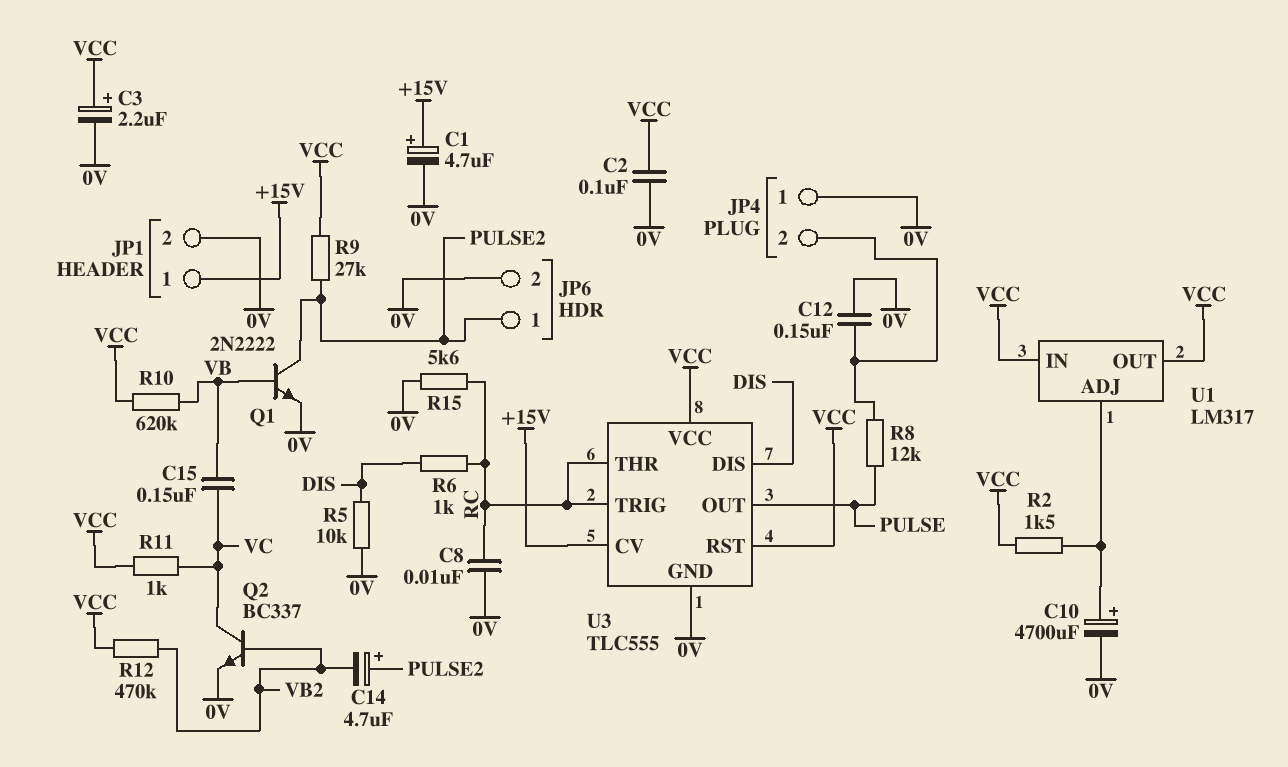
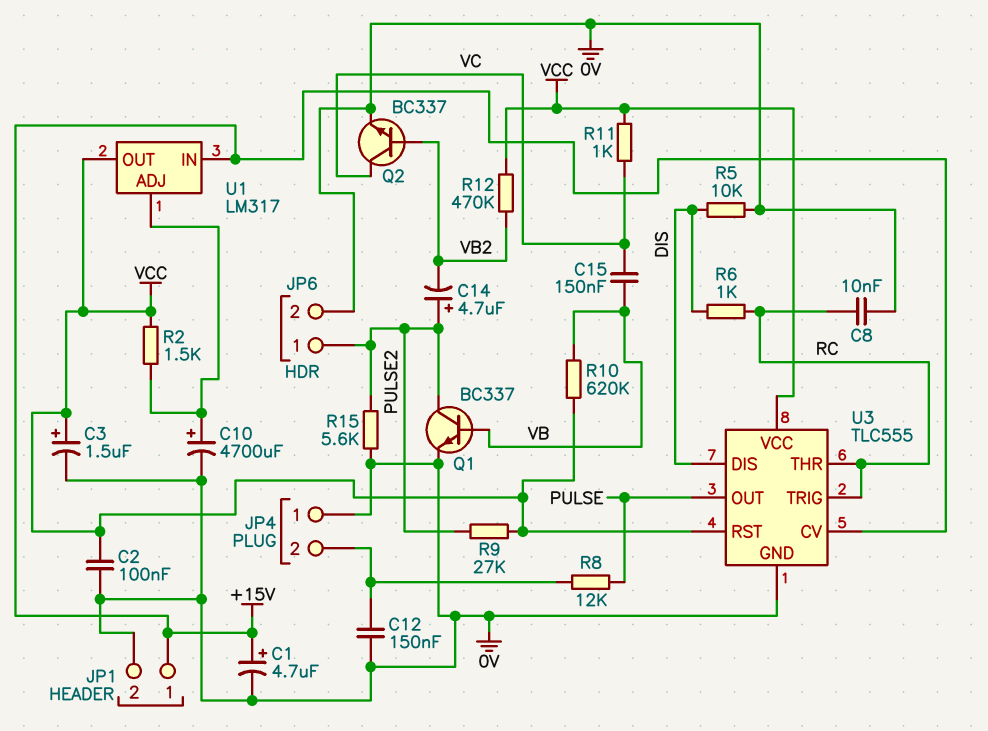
C3: 2.2uF (plus VCC, minus 0V) -> 1.5uF (plus VCC, minus 0V)
Q1: NPN 2N2222 (B VB, C PULSE2, E 0V) -> NPN BC337 (B VB, C PULSE2, E 0V)
R15: 5.6k (0V, RC) -> 5.6k (0V, PULSE2)
U1 pin IN: VCC -> +15V

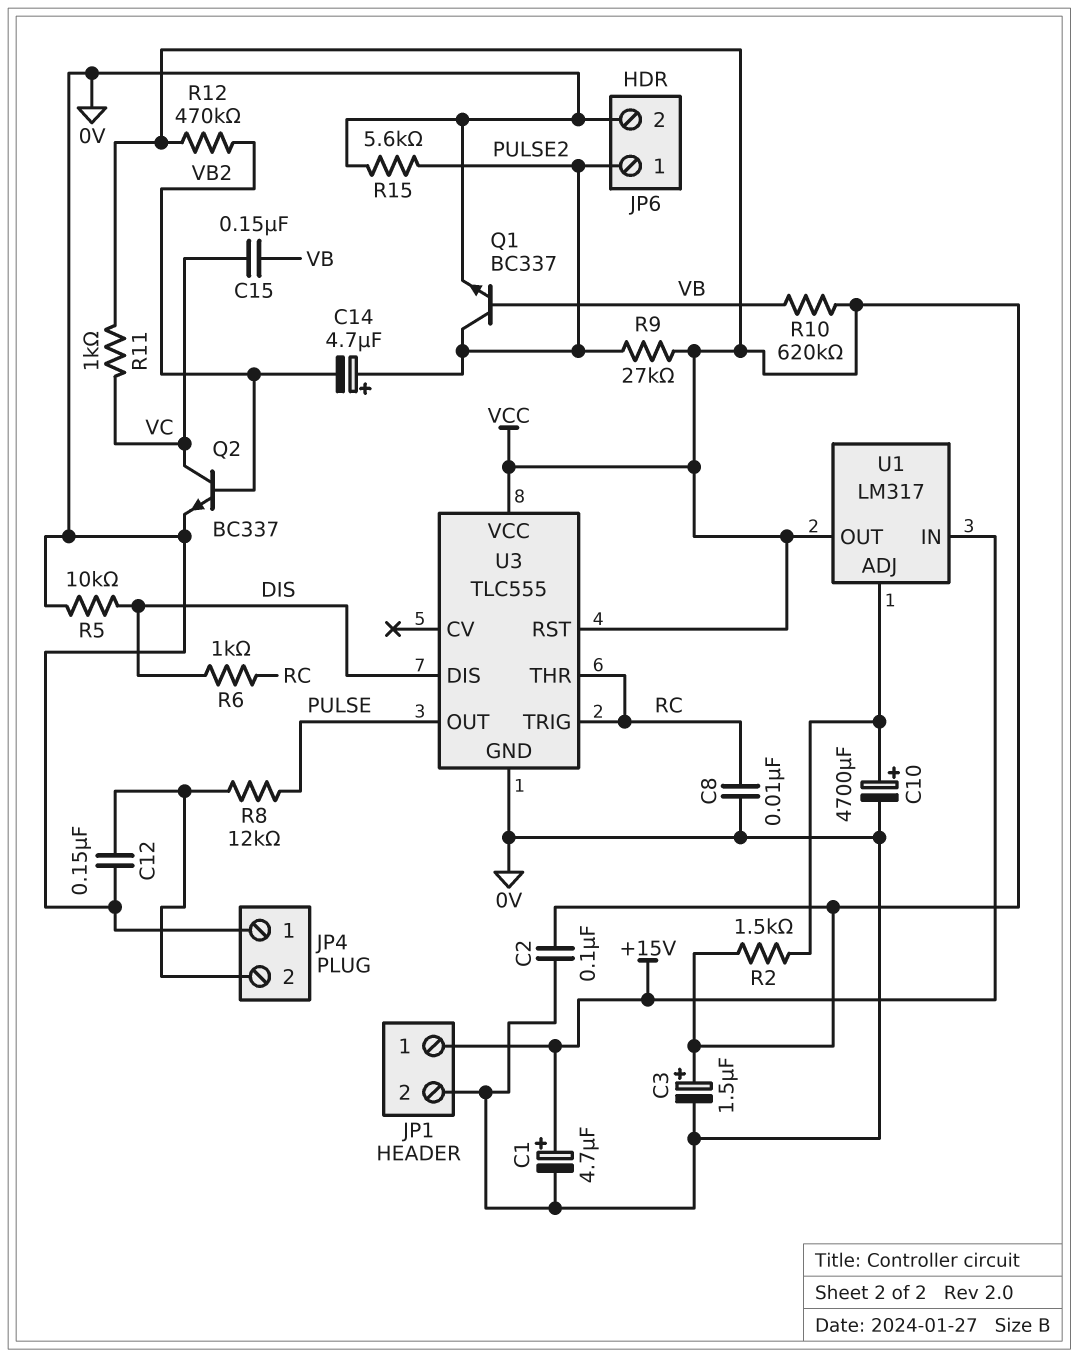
U3 pin CV: +15V -> none

